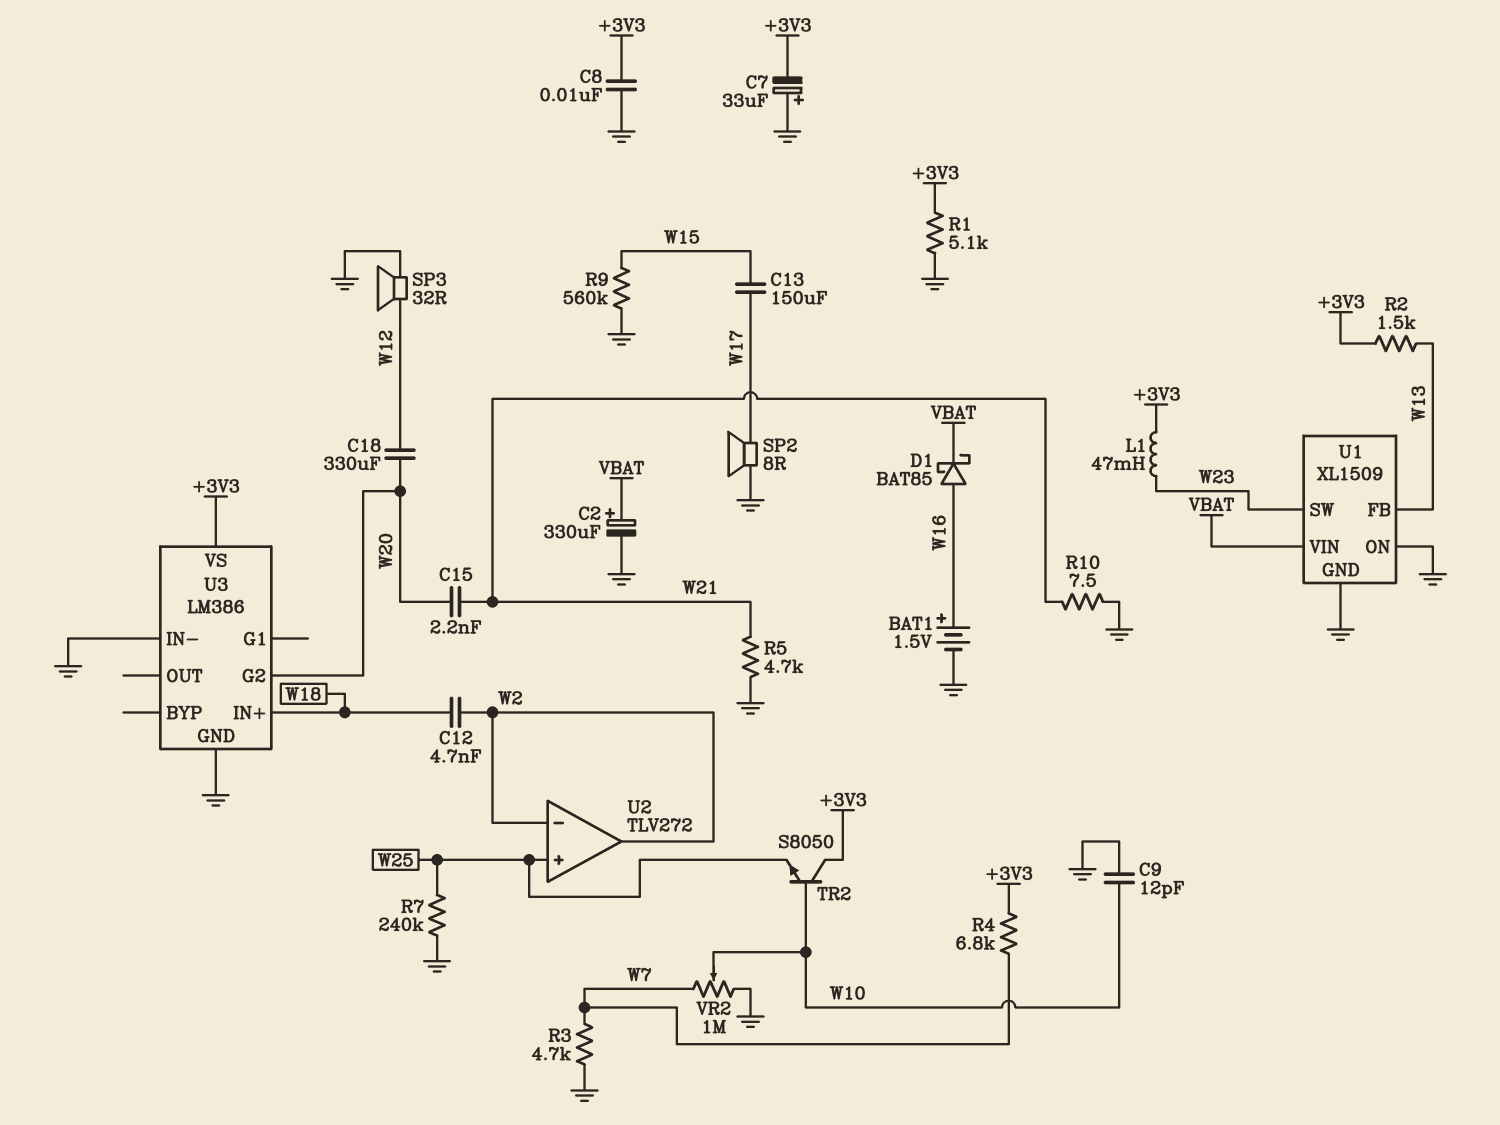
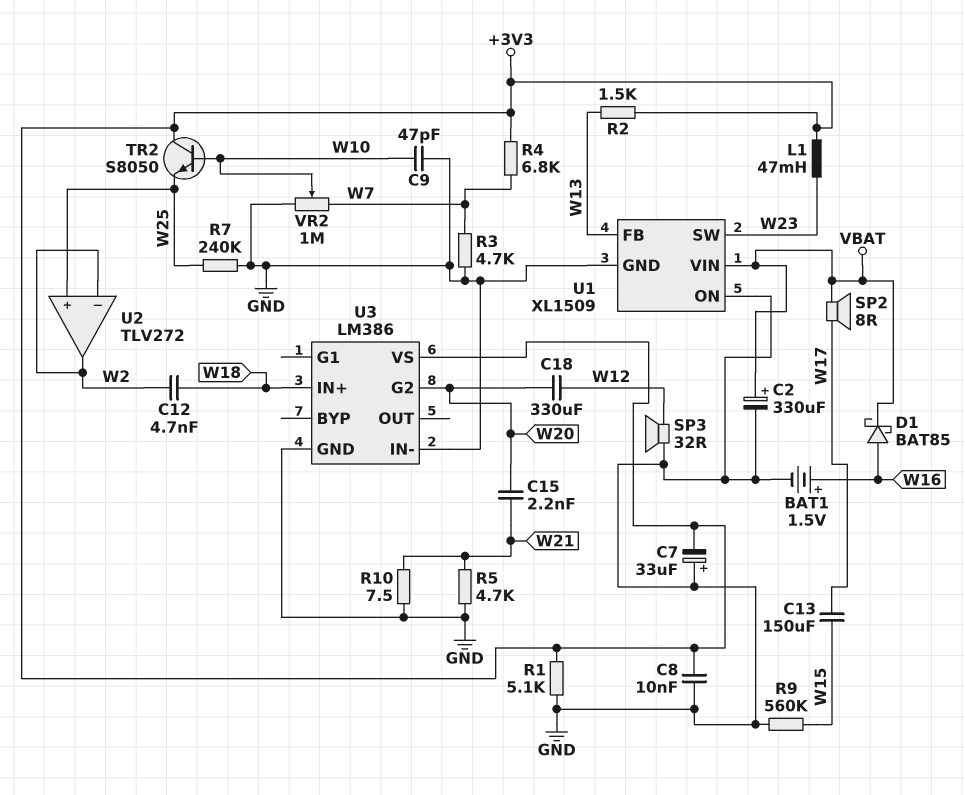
C9: 12pF (GND, W10) -> 47pF (GND, W10)
SP2: speaker 8R (GND, W17) -> speaker 8R (VBAT, W17)

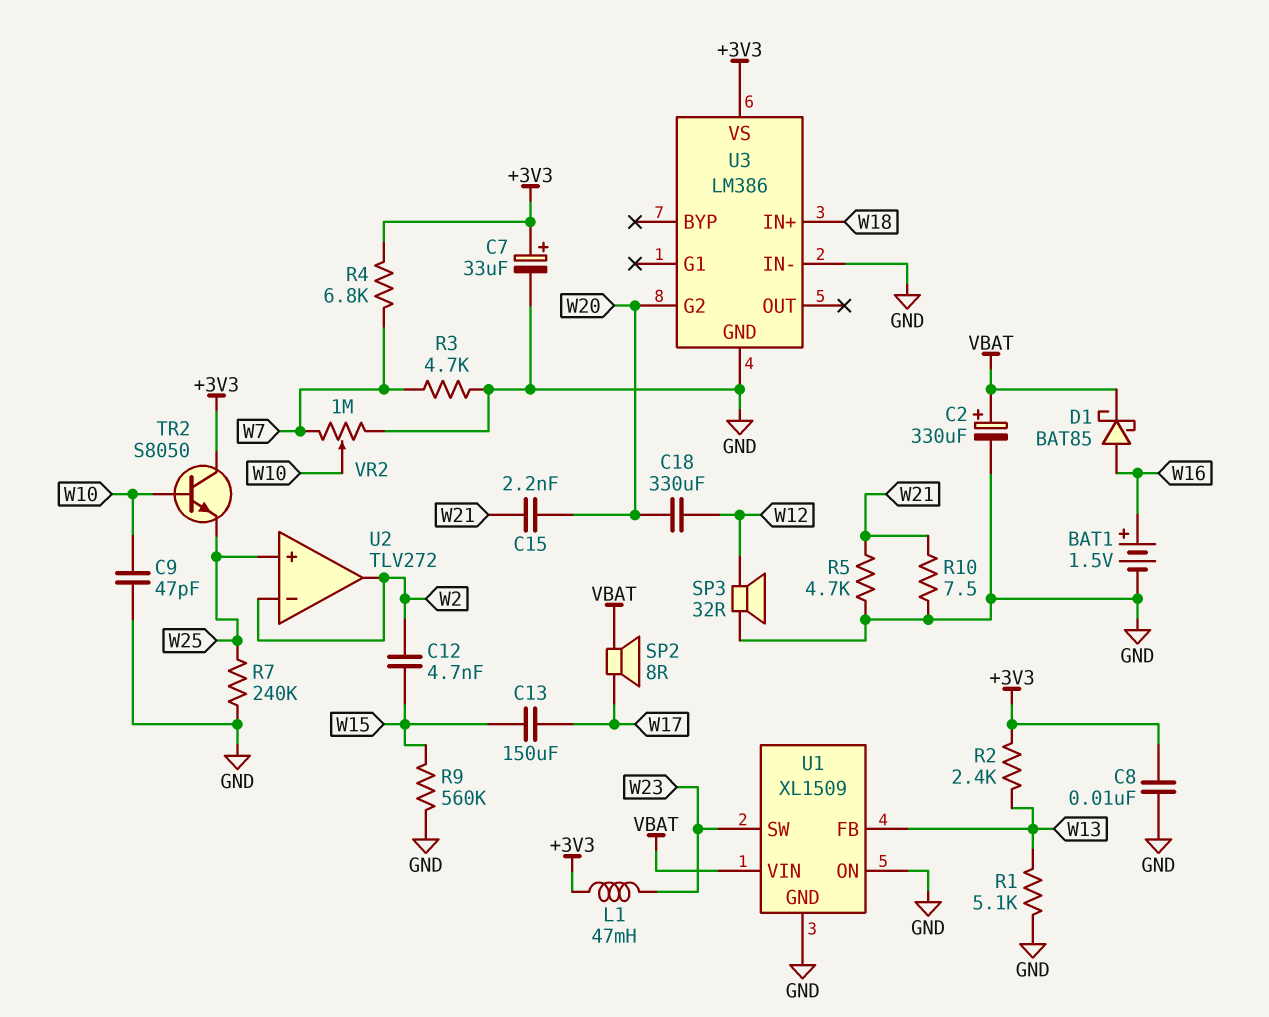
C7: 33uF (plus GND, minus +3V3) -> 33uF (plus +3V3, minus GND)
C12: 4.7nF (W2, W18) -> 4.7nF (W2, W15)
R1: 5.1k (+3V3, GND) -> 5.1k (GND, W13)
R2: 1.5k (+3V3, W13) -> 2.4k (+3V3, W13)

